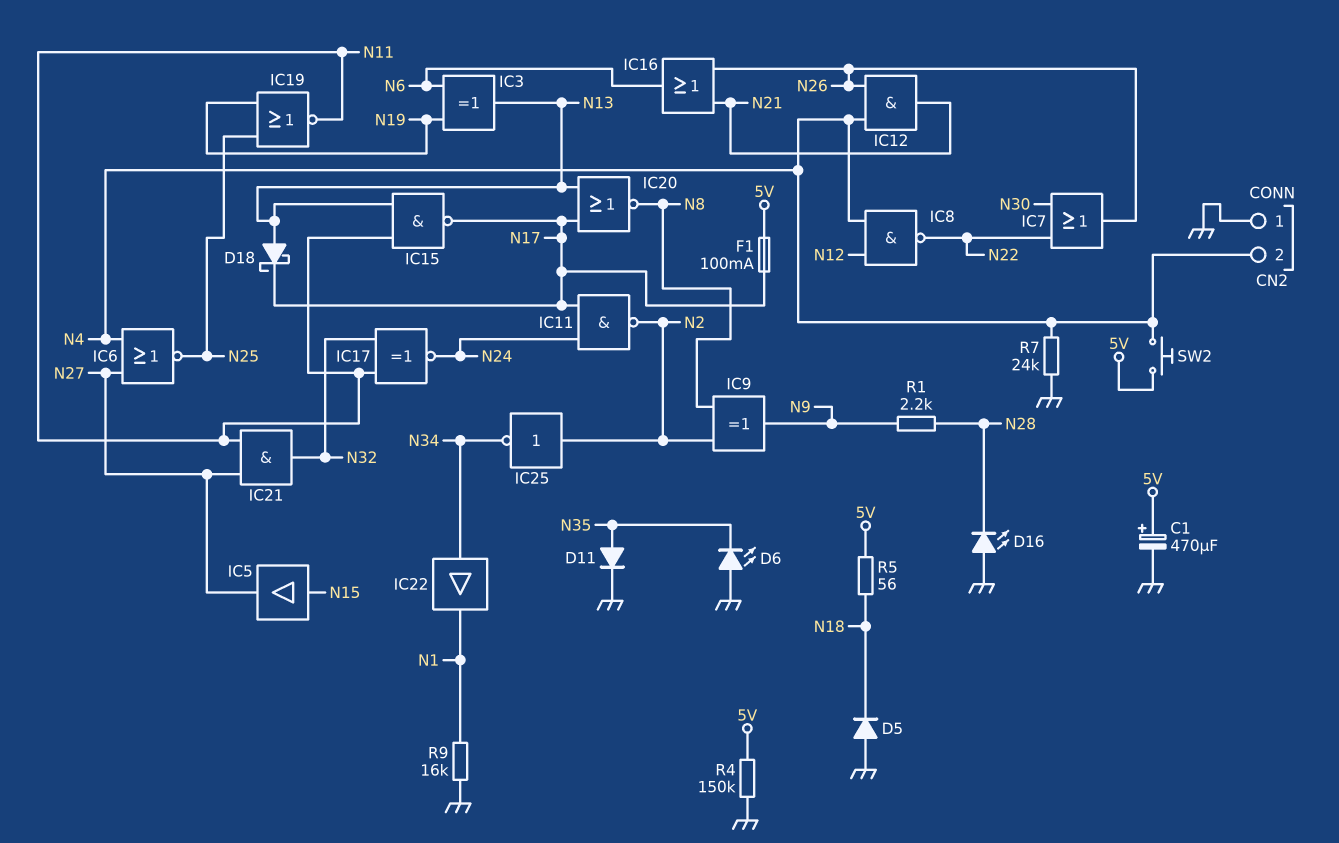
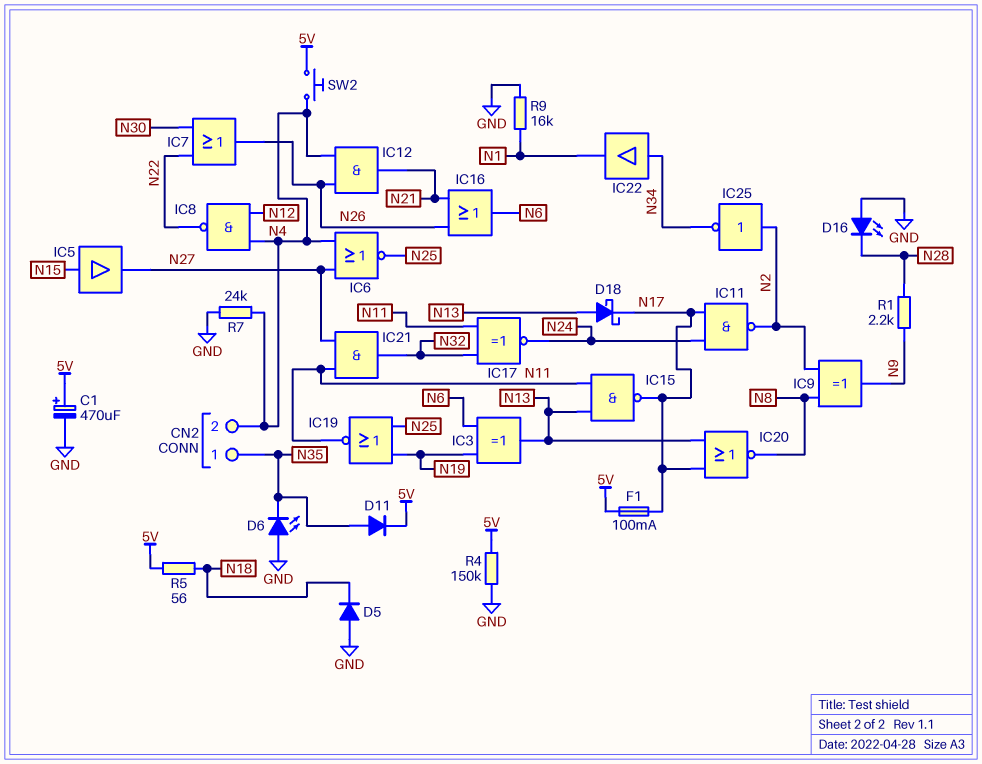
CN2 pin 1: GND -> N35
D11: diode (A N35, K GND) -> diode (A N35, K 5V)

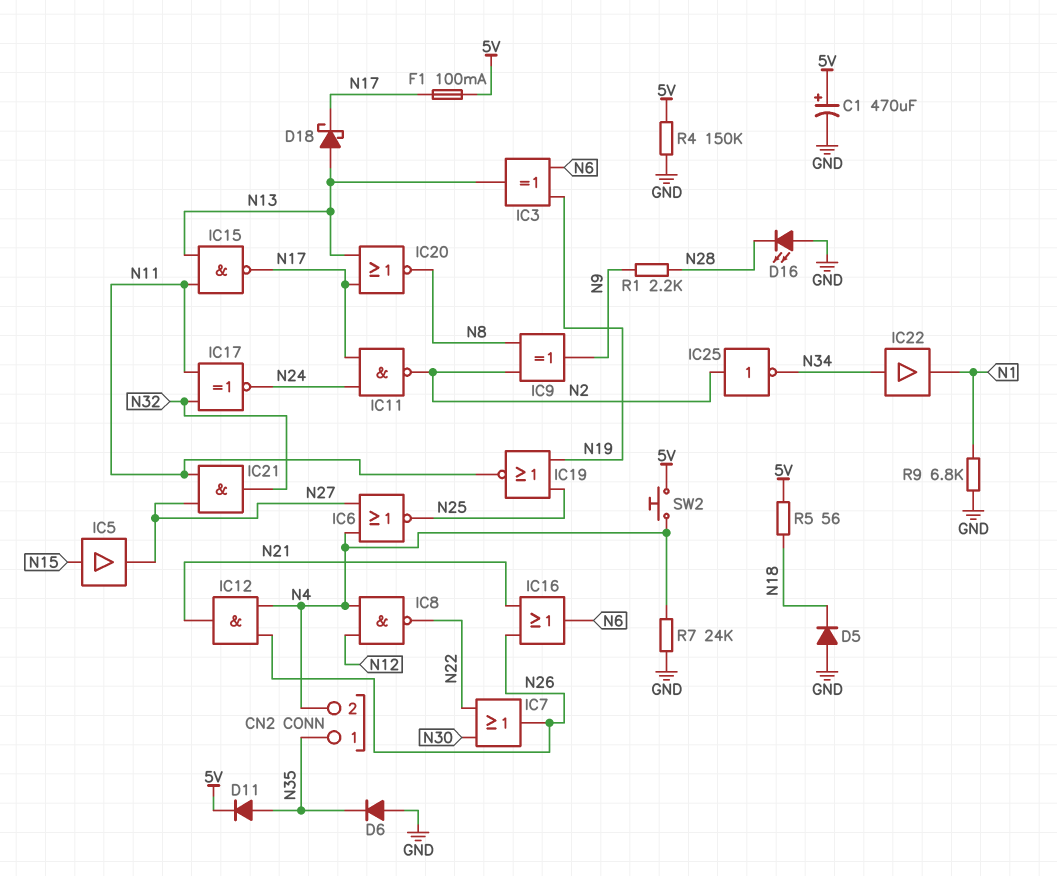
D6: LED (A GND, K N35) -> diode (A GND, K N35)
R9: 16k (GND, N1) -> 6.8k (GND, N1)

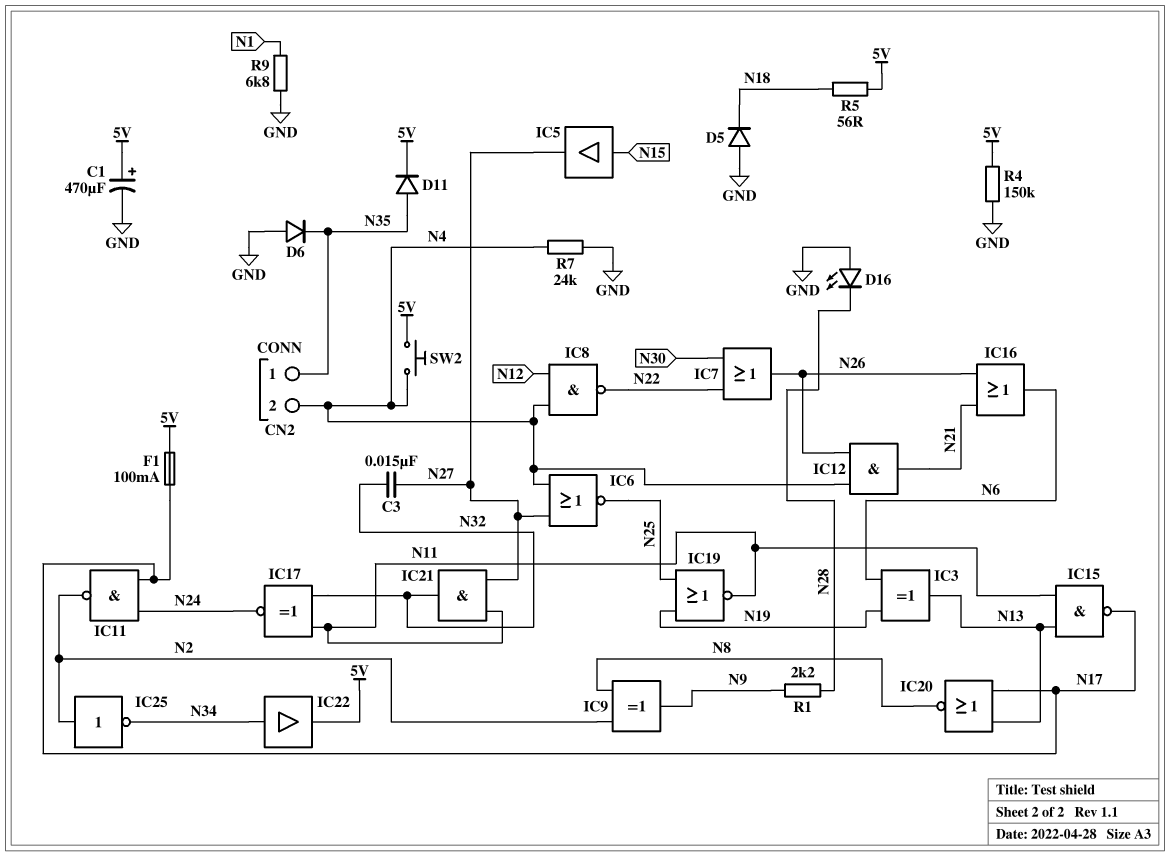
C3: none -> 15nF (N27, N32)
D18: schottky (A N13, K N17) -> none
IC22: buffer (in N34, out N1) -> buffer (in N34, out 5V)

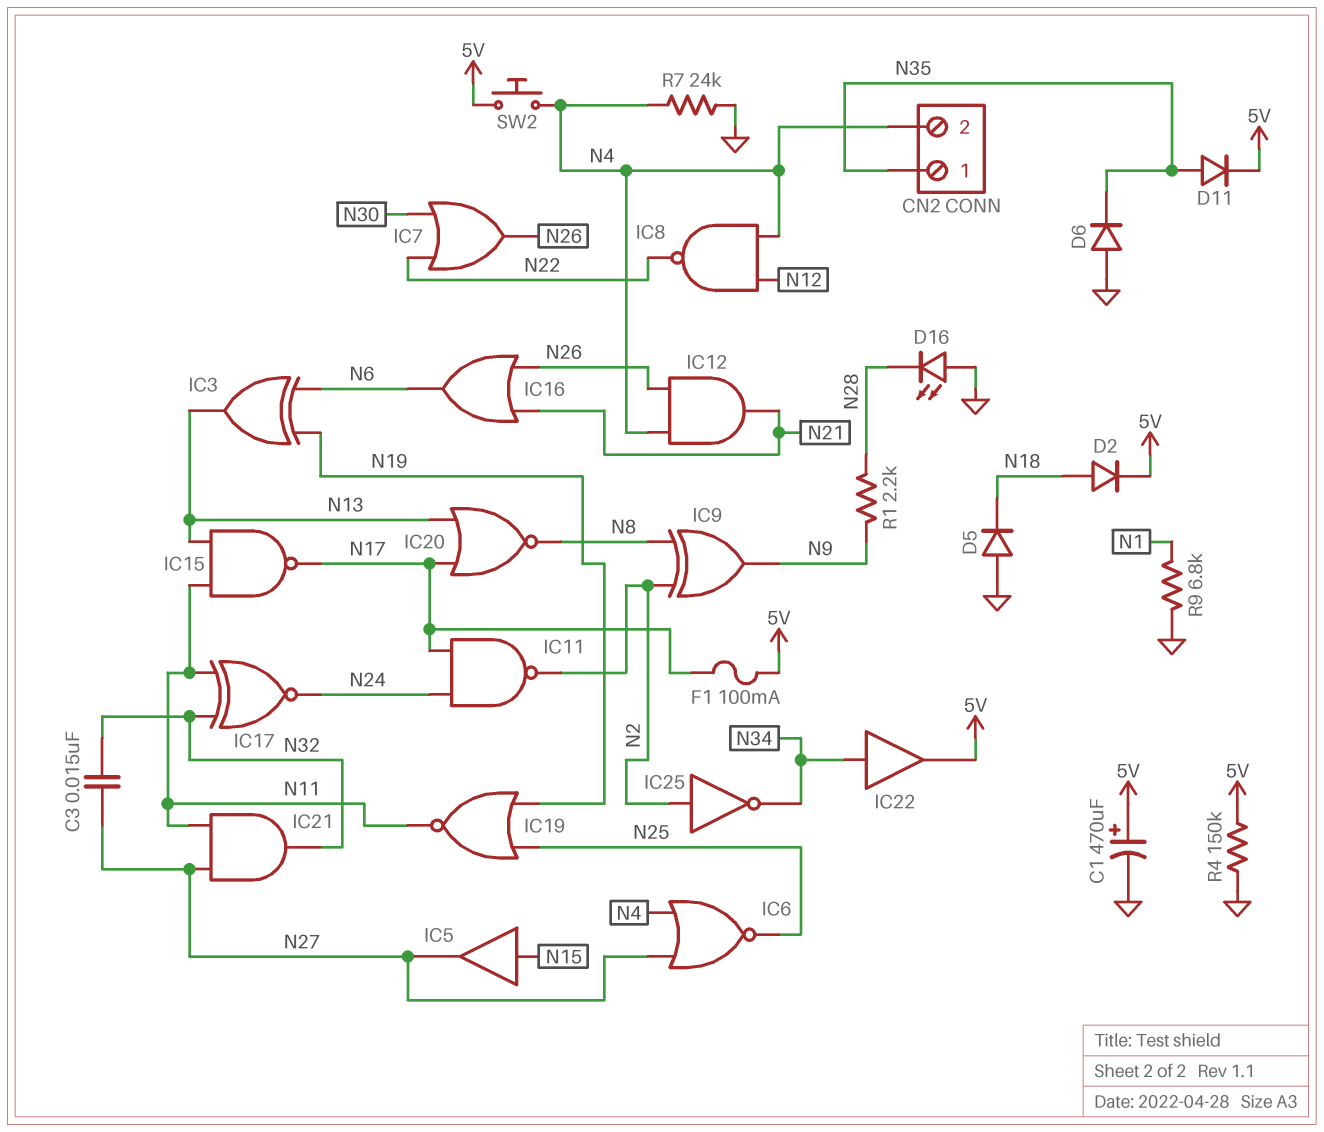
D2: none -> diode (A N18, K 5V)
R5: 56 (5V, N18) -> none

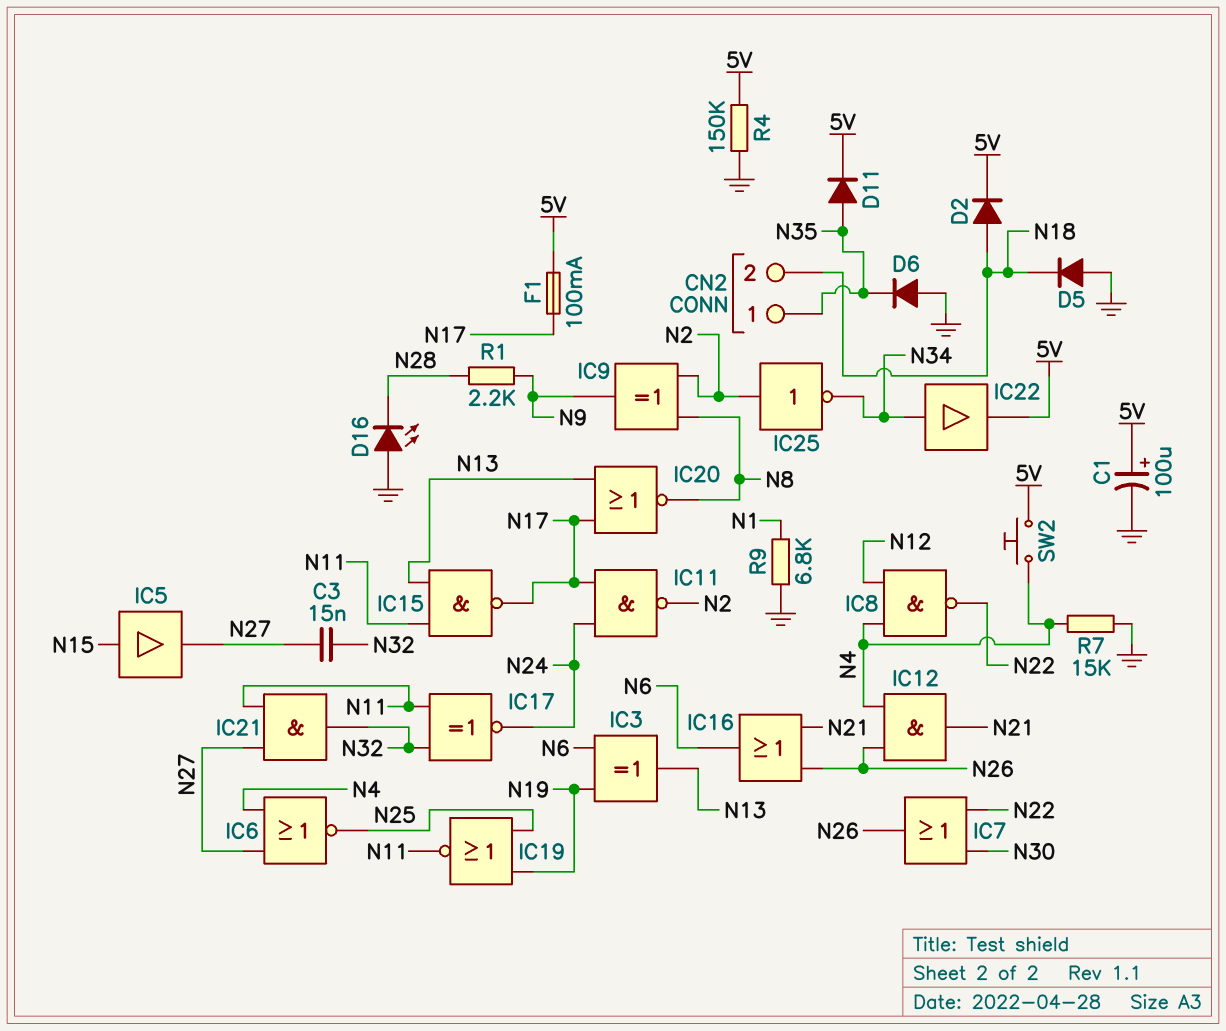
C1: 470uF (plus 5V, minus GND) -> 100uF (plus 5V, minus GND)
CN2 pin 2: N4 -> N18
R7: 24k (GND, N4) -> 15k (GND, N4)

